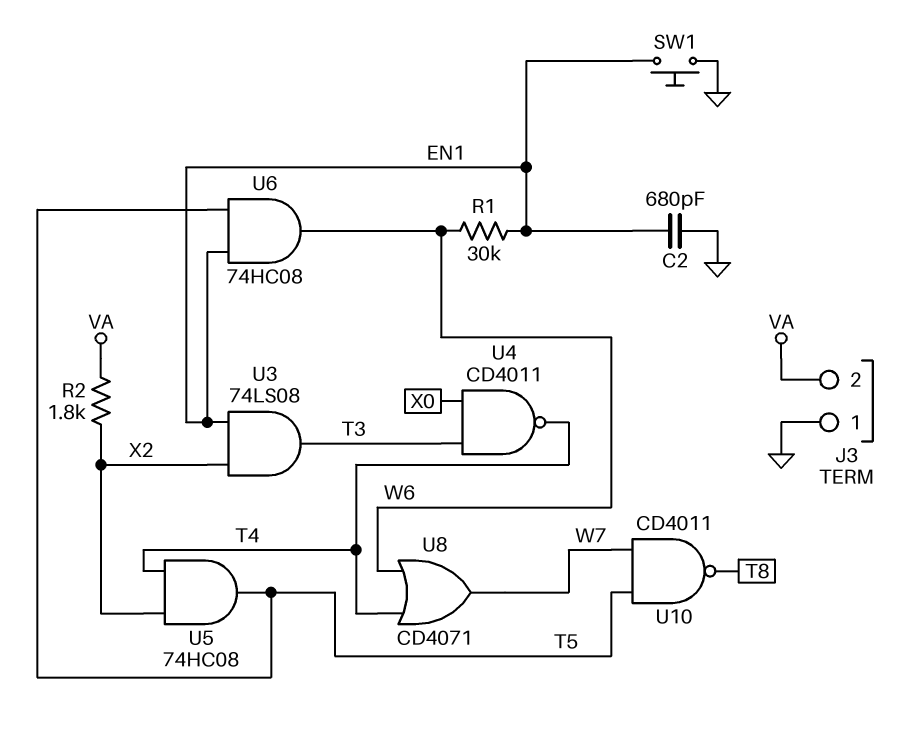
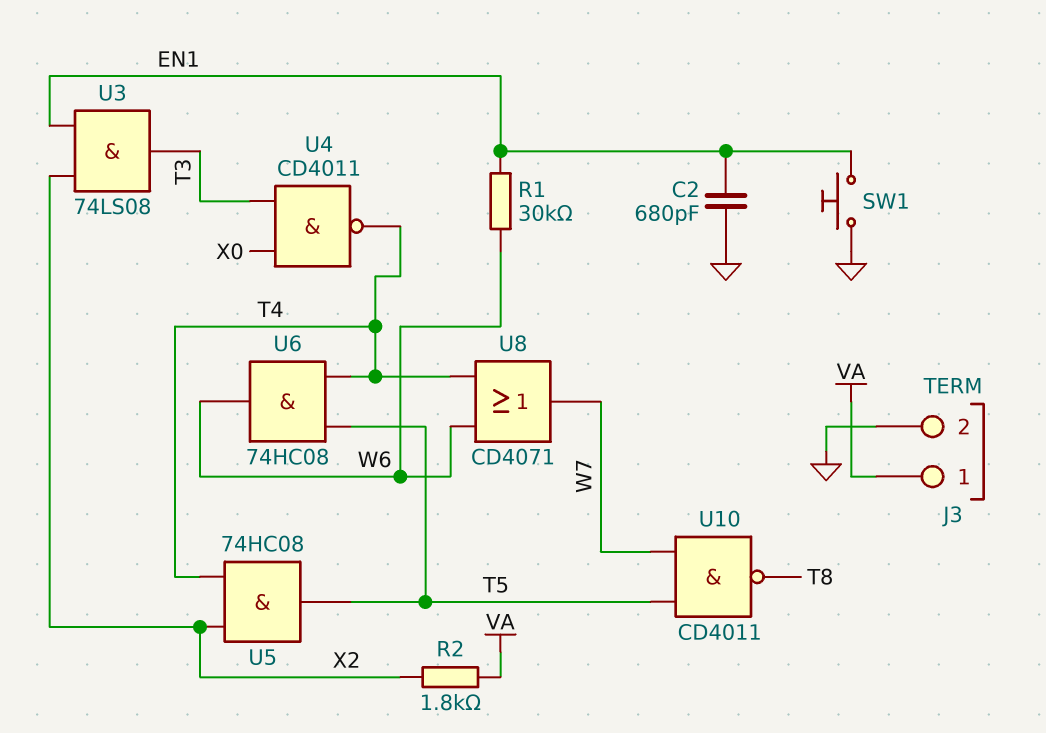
J3 pin 1: GND -> VA
J3 pin 2: VA -> GND
U6: AND 74HC08 (in EN1, in T5, out W6) -> AND 74HC08 (in T4, in T5, out W6)

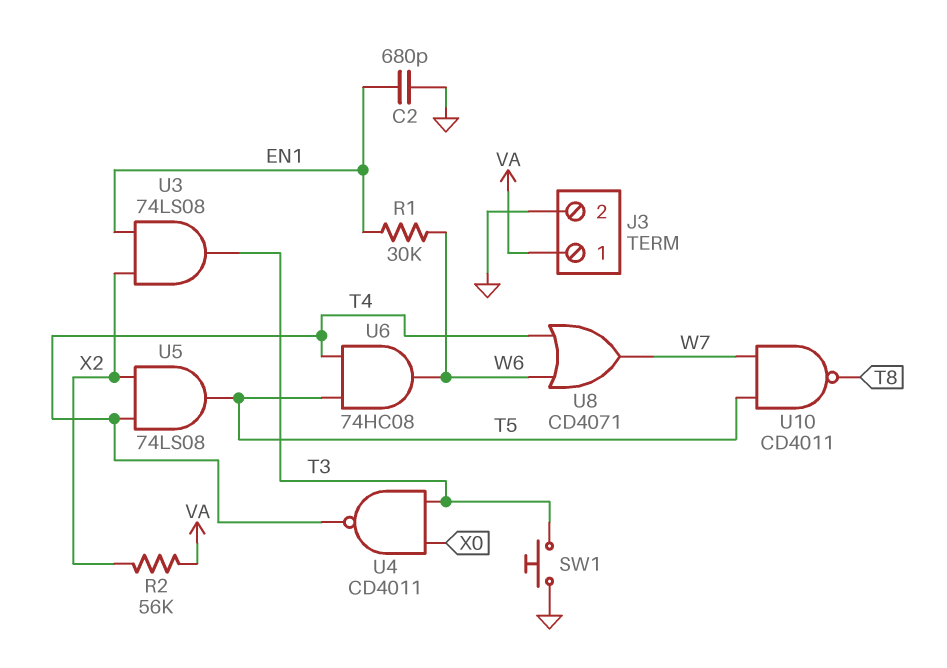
R2: 1.8k (VA, X2) -> 56k (VA, X2)
SW1: button (EN1, GND) -> button (GND, T3)
U5: AND 74HC08 (in T4, in X2, out T5) -> AND 74LS08 (in T4, in X2, out T5)

